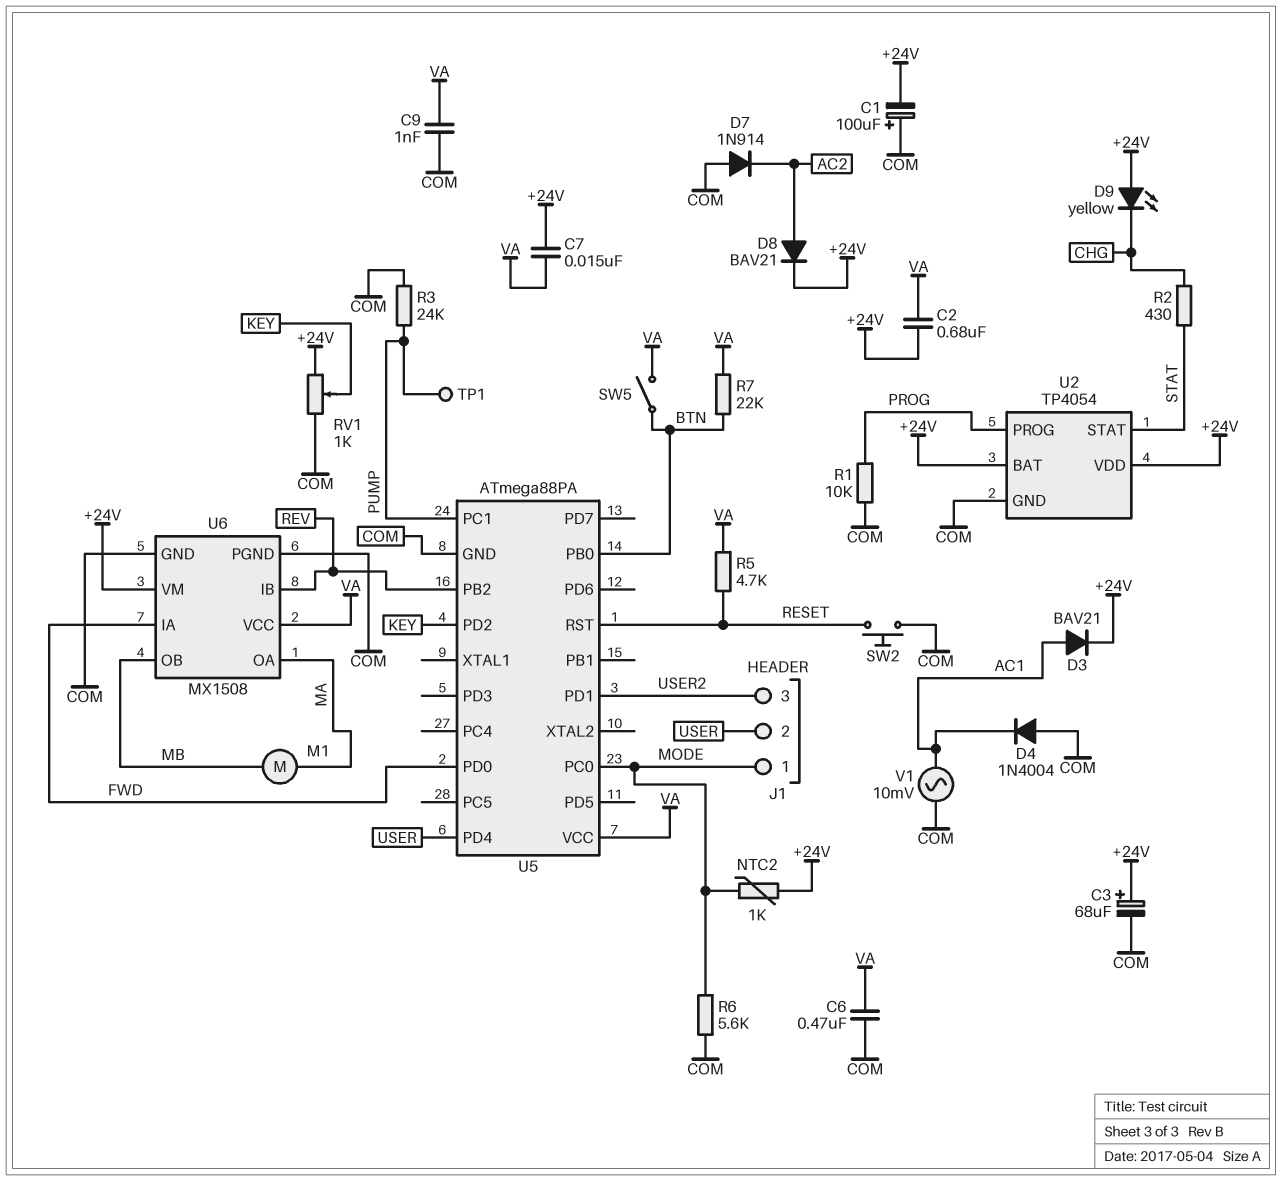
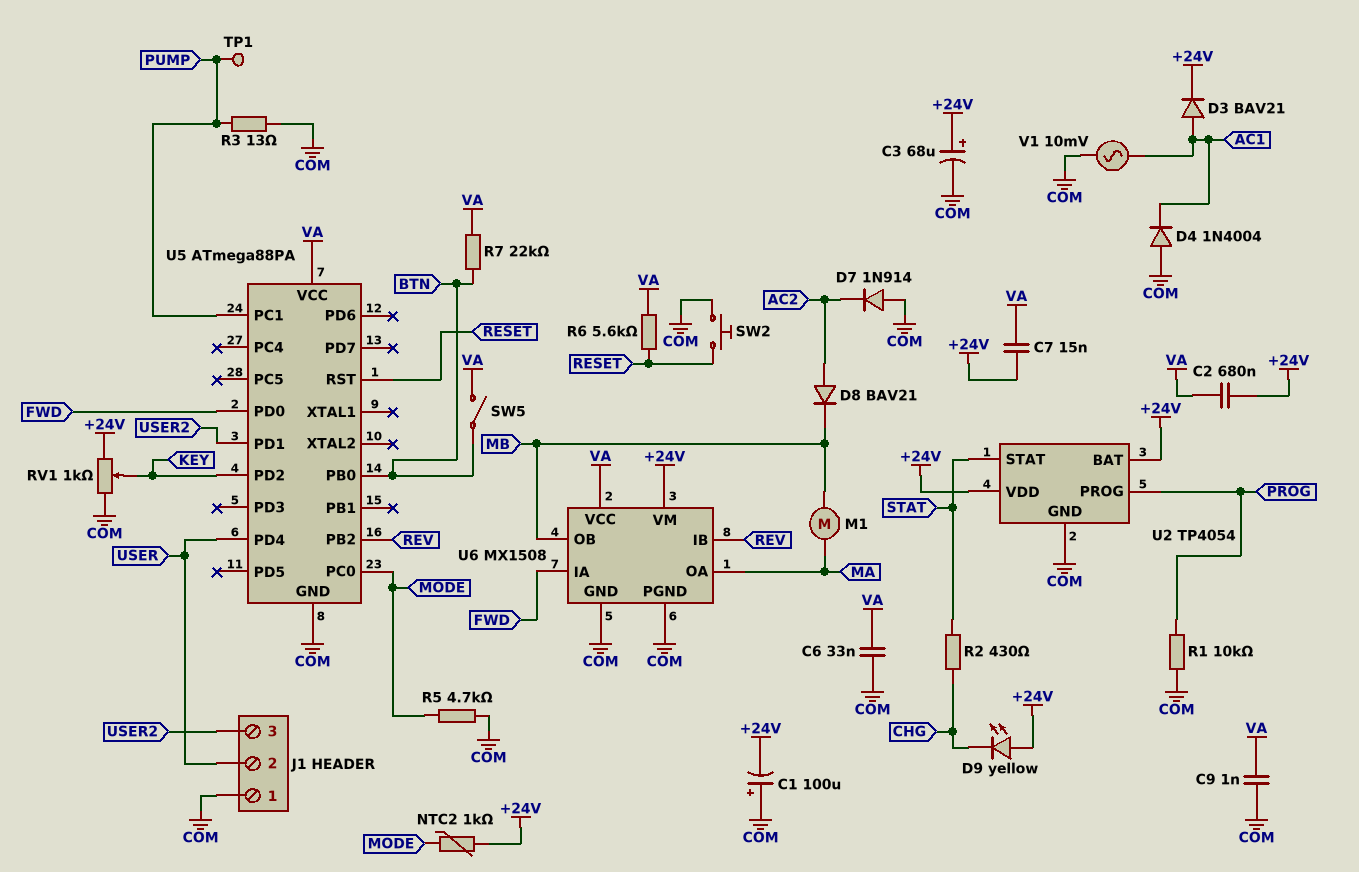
C6: 470nF (COM, VA) -> 33nF (COM, VA)
D8: diode BAV21 (A AC2, K +24V) -> diode BAV21 (A AC2, K MB)
J1 pin 1: MODE -> COM
R3: 24k (COM, PUMP) -> 13 (COM, PUMP)
R5: 4.7k (RESET, VA) -> 4.7k (COM, MODE)
R6: 5.6k (COM, MODE) -> 5.6k (RESET, VA)

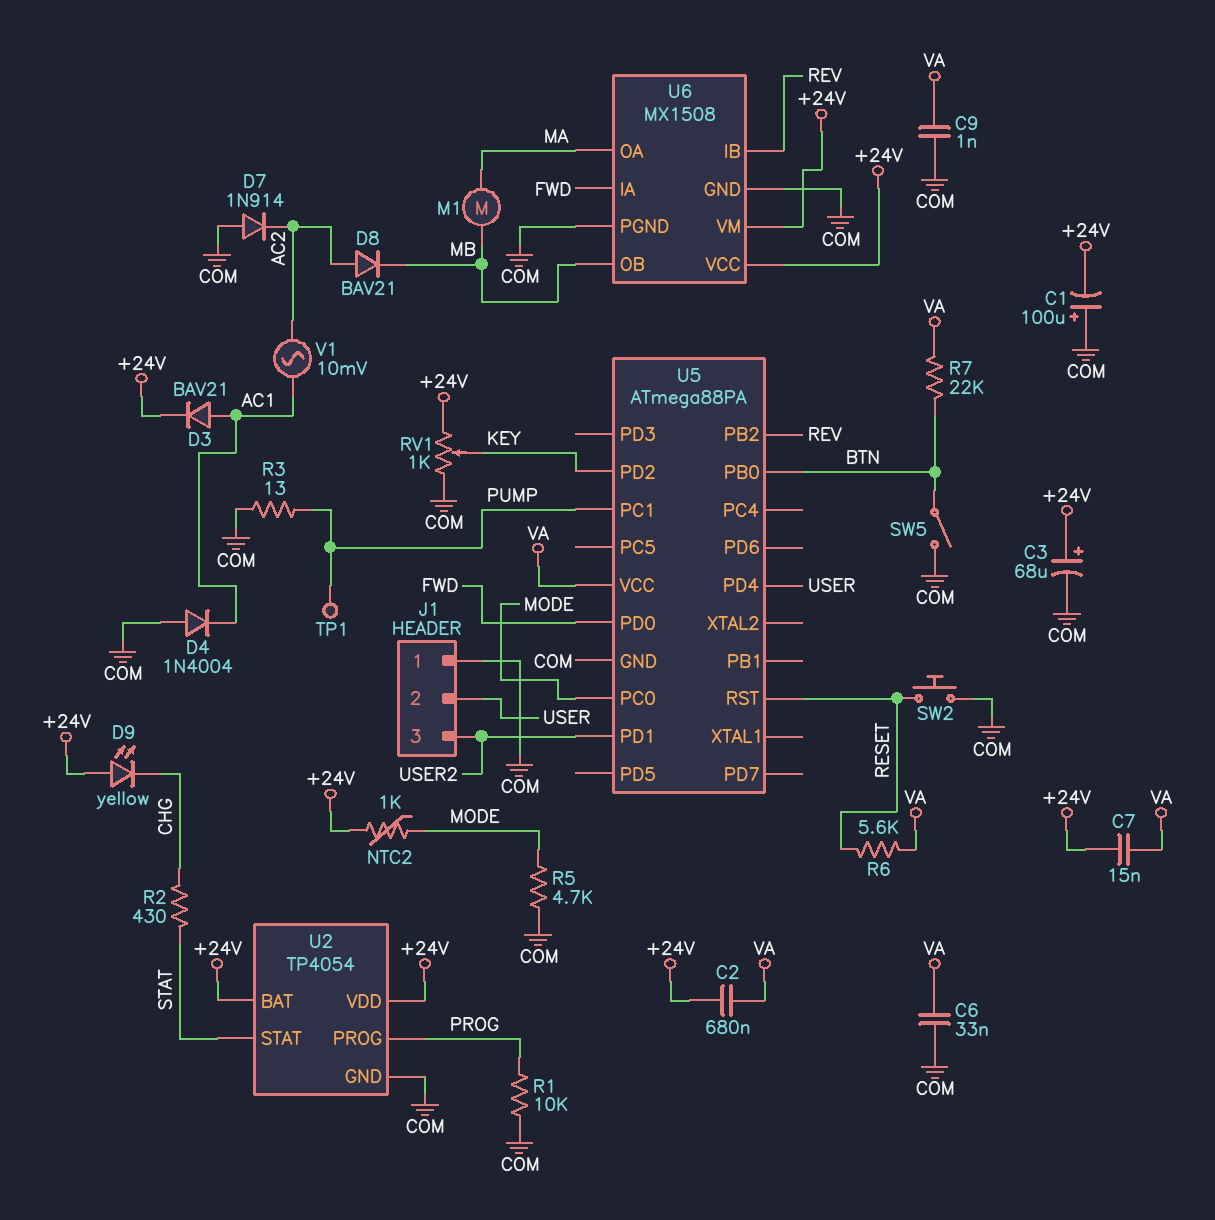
SW5: switch (BTN, VA) -> switch (BTN, COM)
U6 pin VCC: VA -> +24V
V1: AC 10mV (AC1, COM) -> AC 10mV (AC1, AC2)

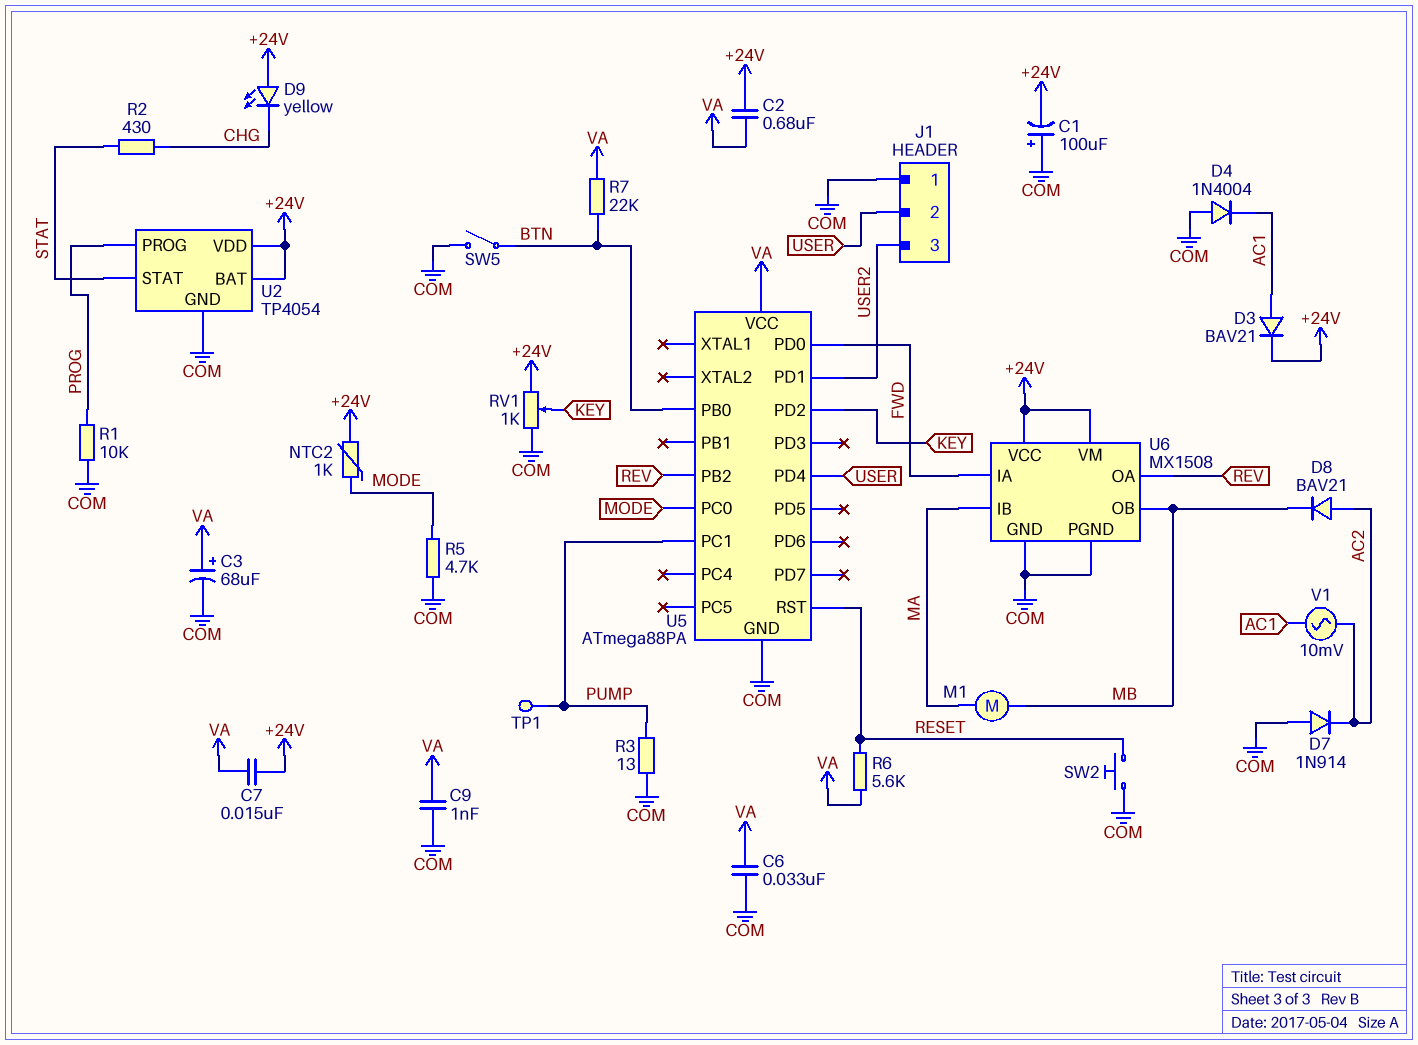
C3: 68uF (plus +24V, minus COM) -> 68uF (plus VA, minus COM)
U6 pin IB: REV -> MA
U6 pin OA: MA -> REV

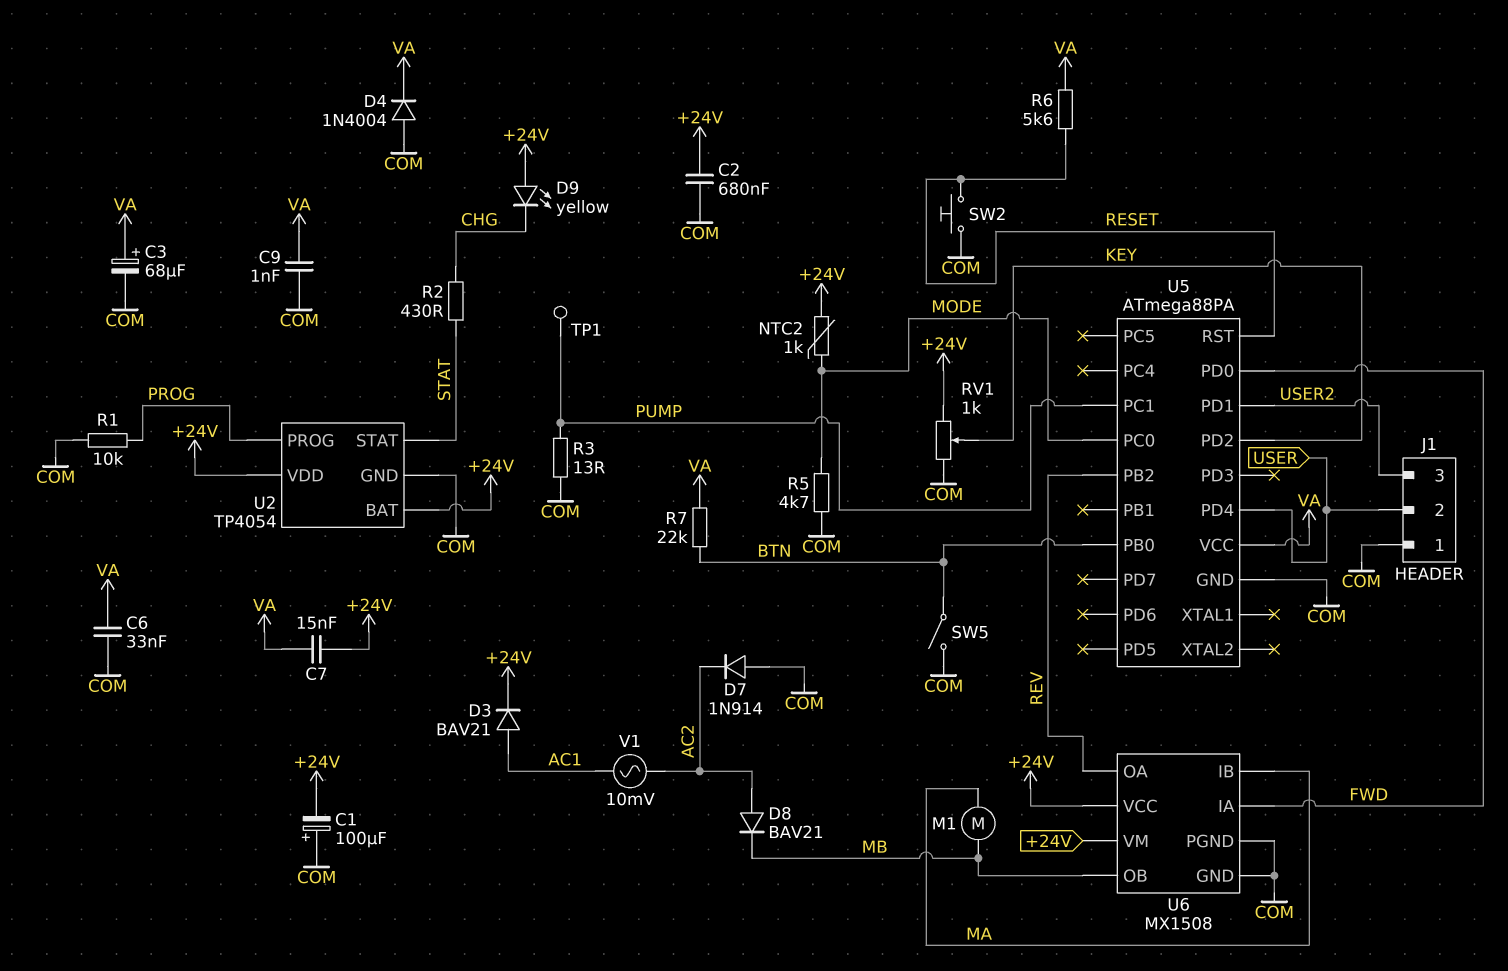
C2: 680nF (+24V, VA) -> 680nF (+24V, COM)
D4: diode 1N4004 (A COM, K AC1) -> diode 1N4004 (A COM, K VA)

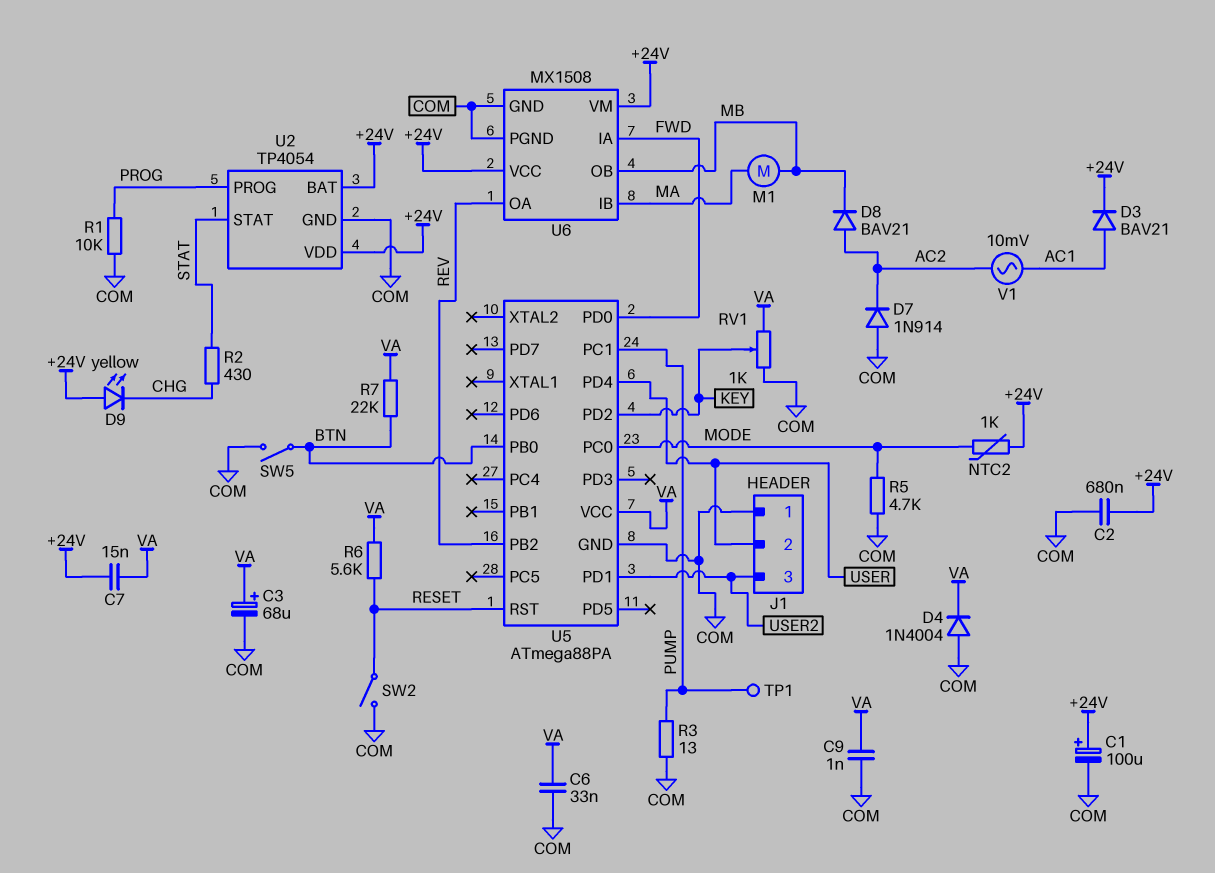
C1: 100uF (plus COM, minus +24V) -> 100uF (plus +24V, minus COM)
RV1: 1k (+24V, COM, wiper KEY) -> 1k (COM, VA, wiper KEY)
SW2: button (COM, RESET) -> switch (COM, RESET)

